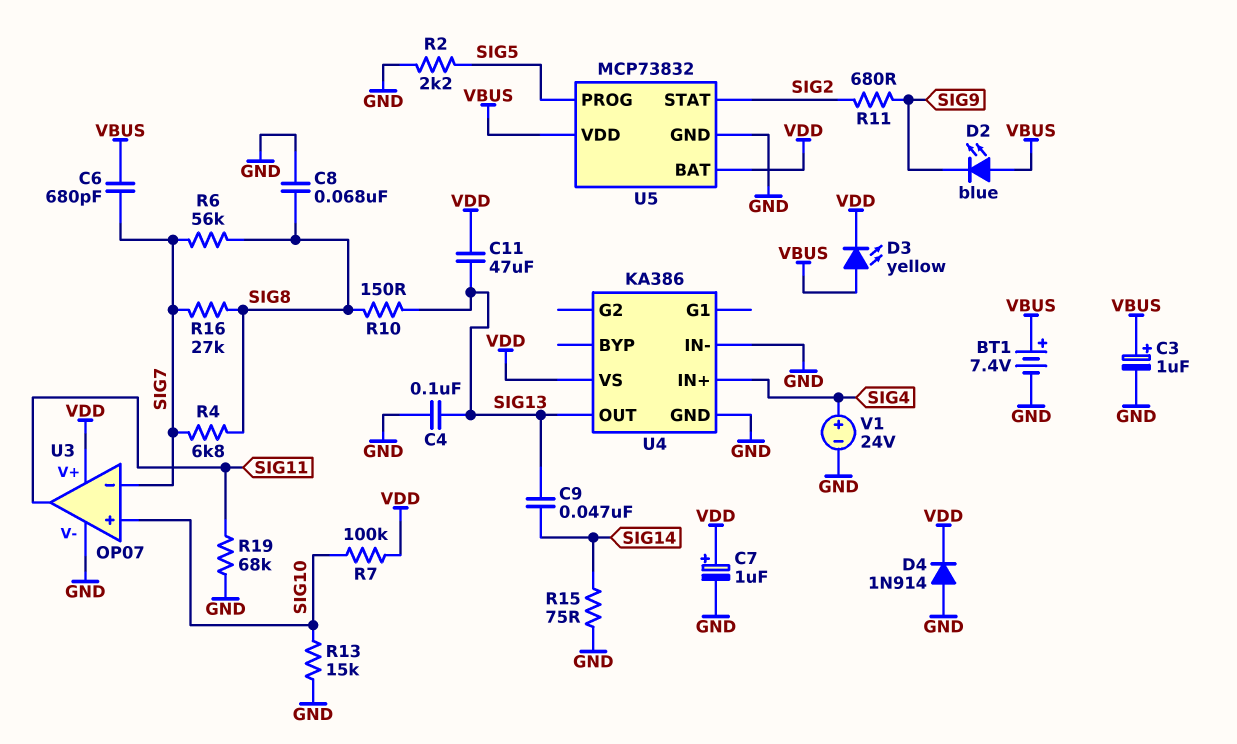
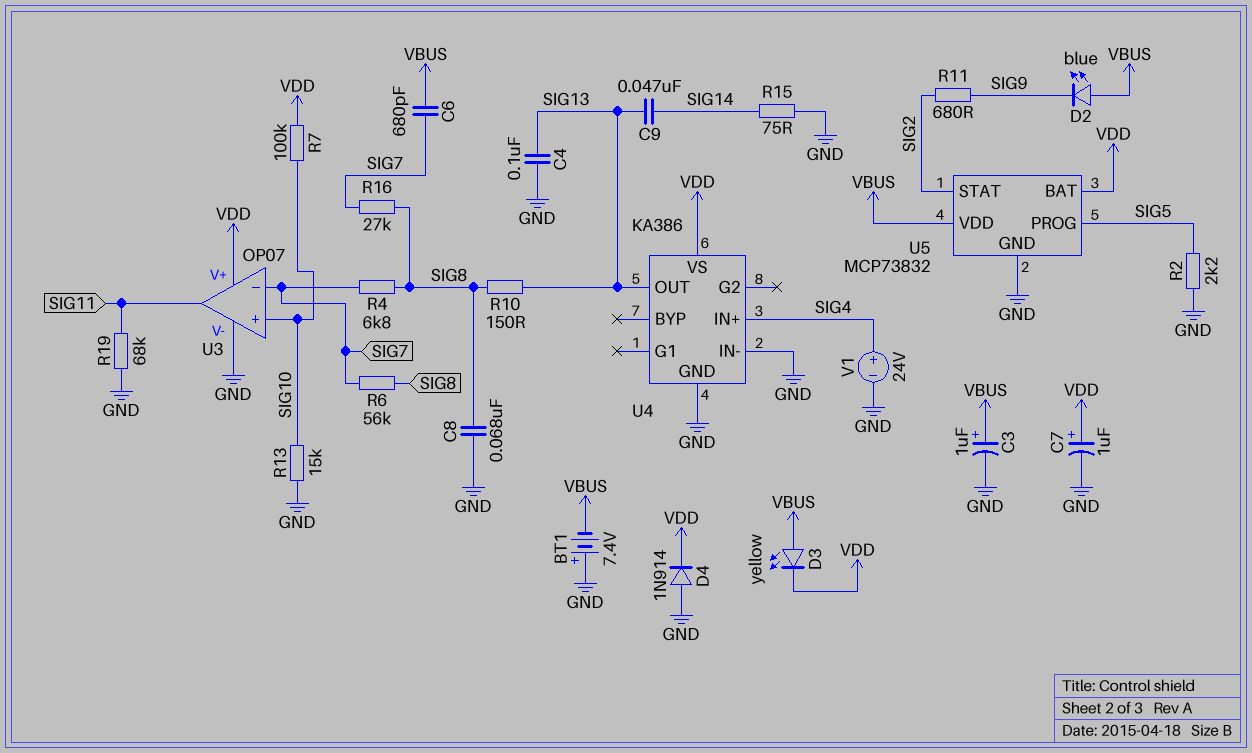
BT1: 7.4V (plus VBUS, minus GND) -> 7.4V (plus GND, minus VBUS)
C11: 47uF (SIG13, VDD) -> none

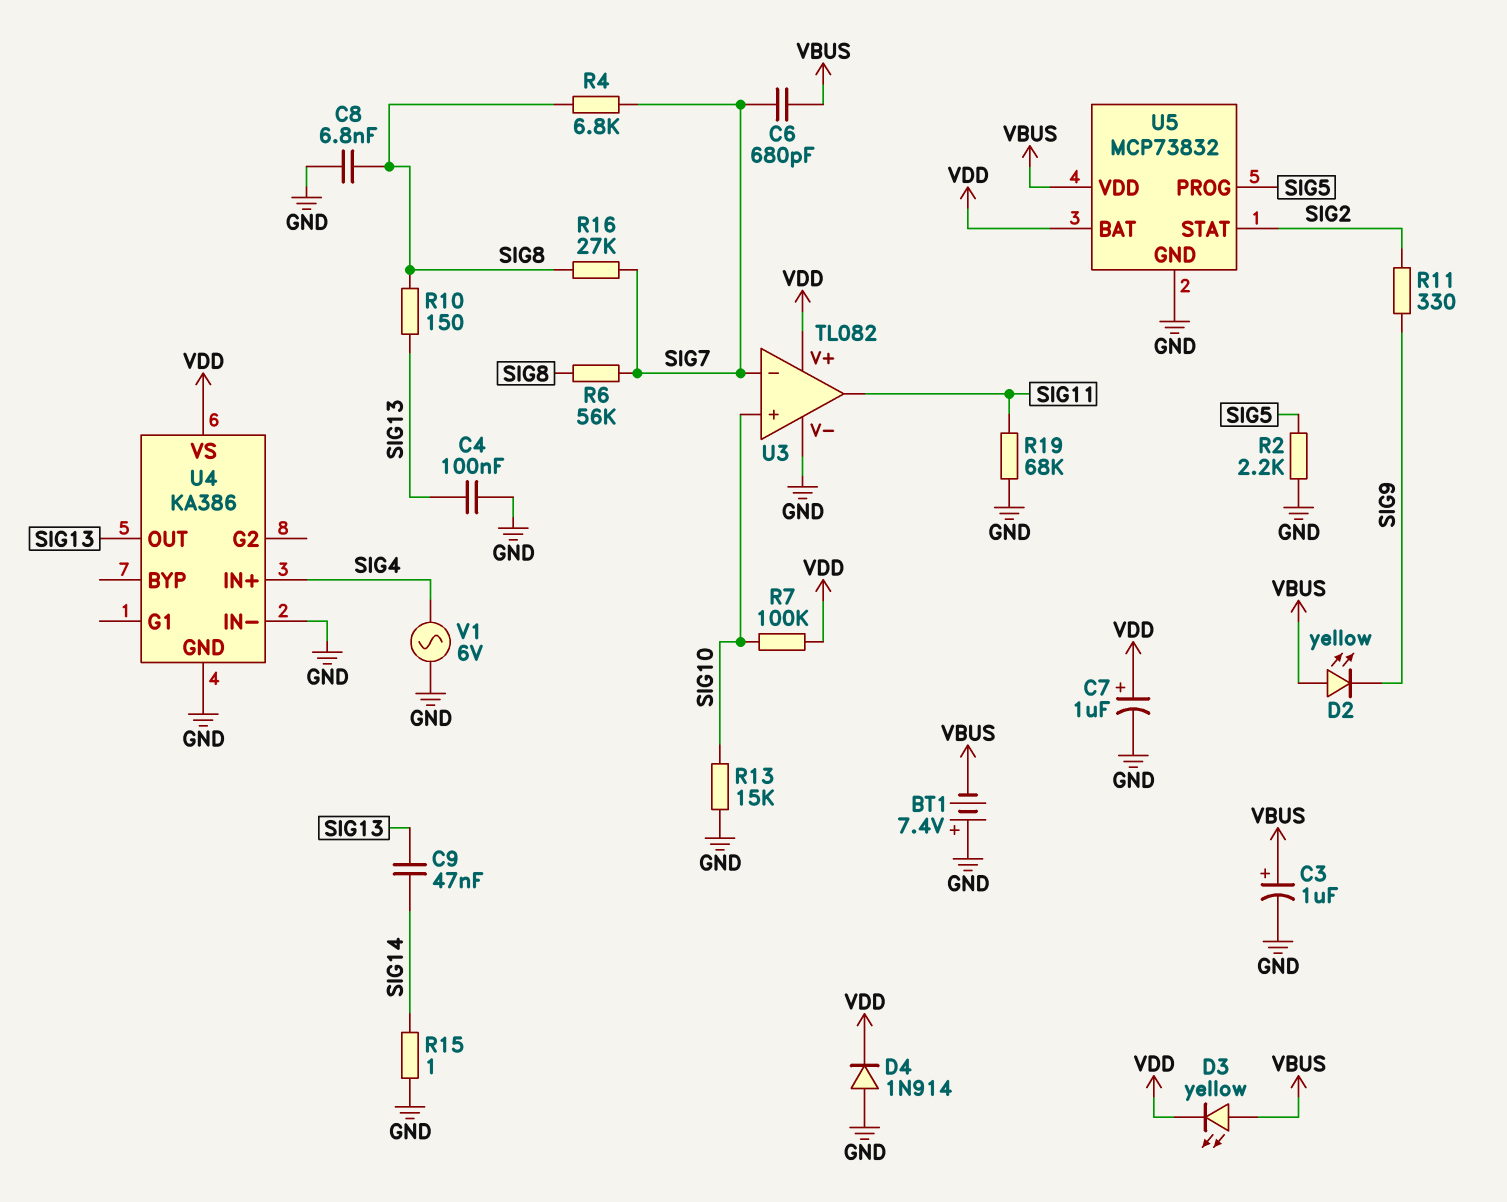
C8: 68nF (GND, SIG8) -> 6.8nF (GND, SIG8)
D2: LED blue (A VBUS, K SIG9) -> LED yellow (A VBUS, K SIG9)
R11: 680 (SIG2, SIG9) -> 330 (SIG2, SIG9)
R15: 75 (GND, SIG14) -> 1 (GND, SIG14)
U3: OP07 -> TL082
V1: 24V (plus SIG4, minus GND) -> AC 6V (GND, SIG4)

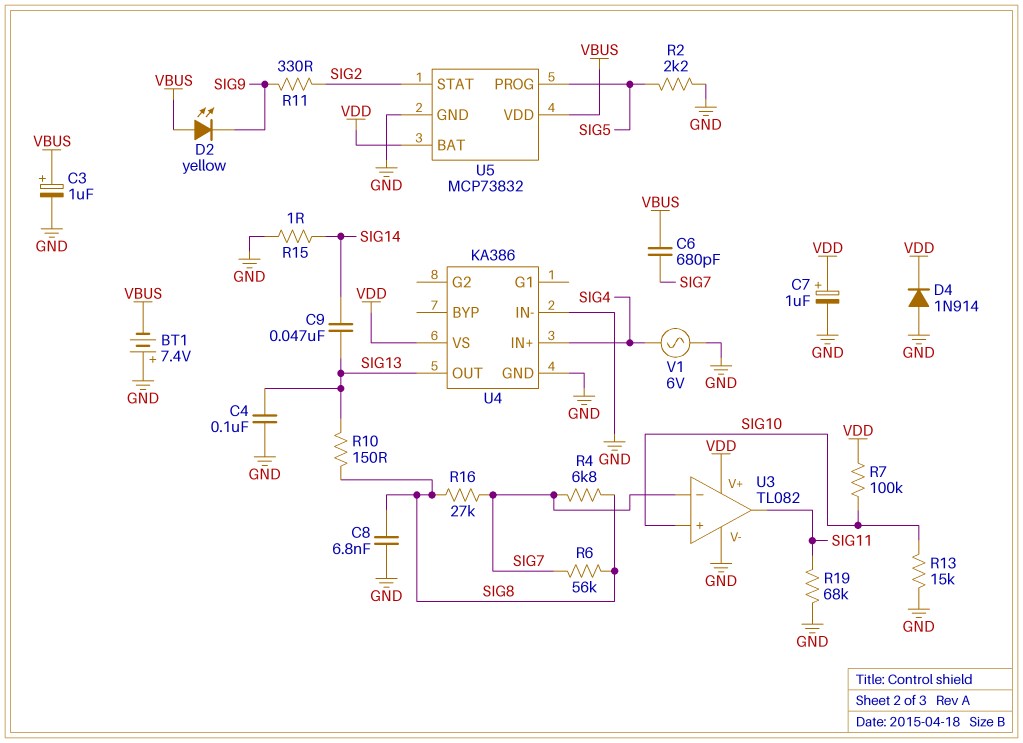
D3: LED yellow (A VBUS, K VDD) -> none

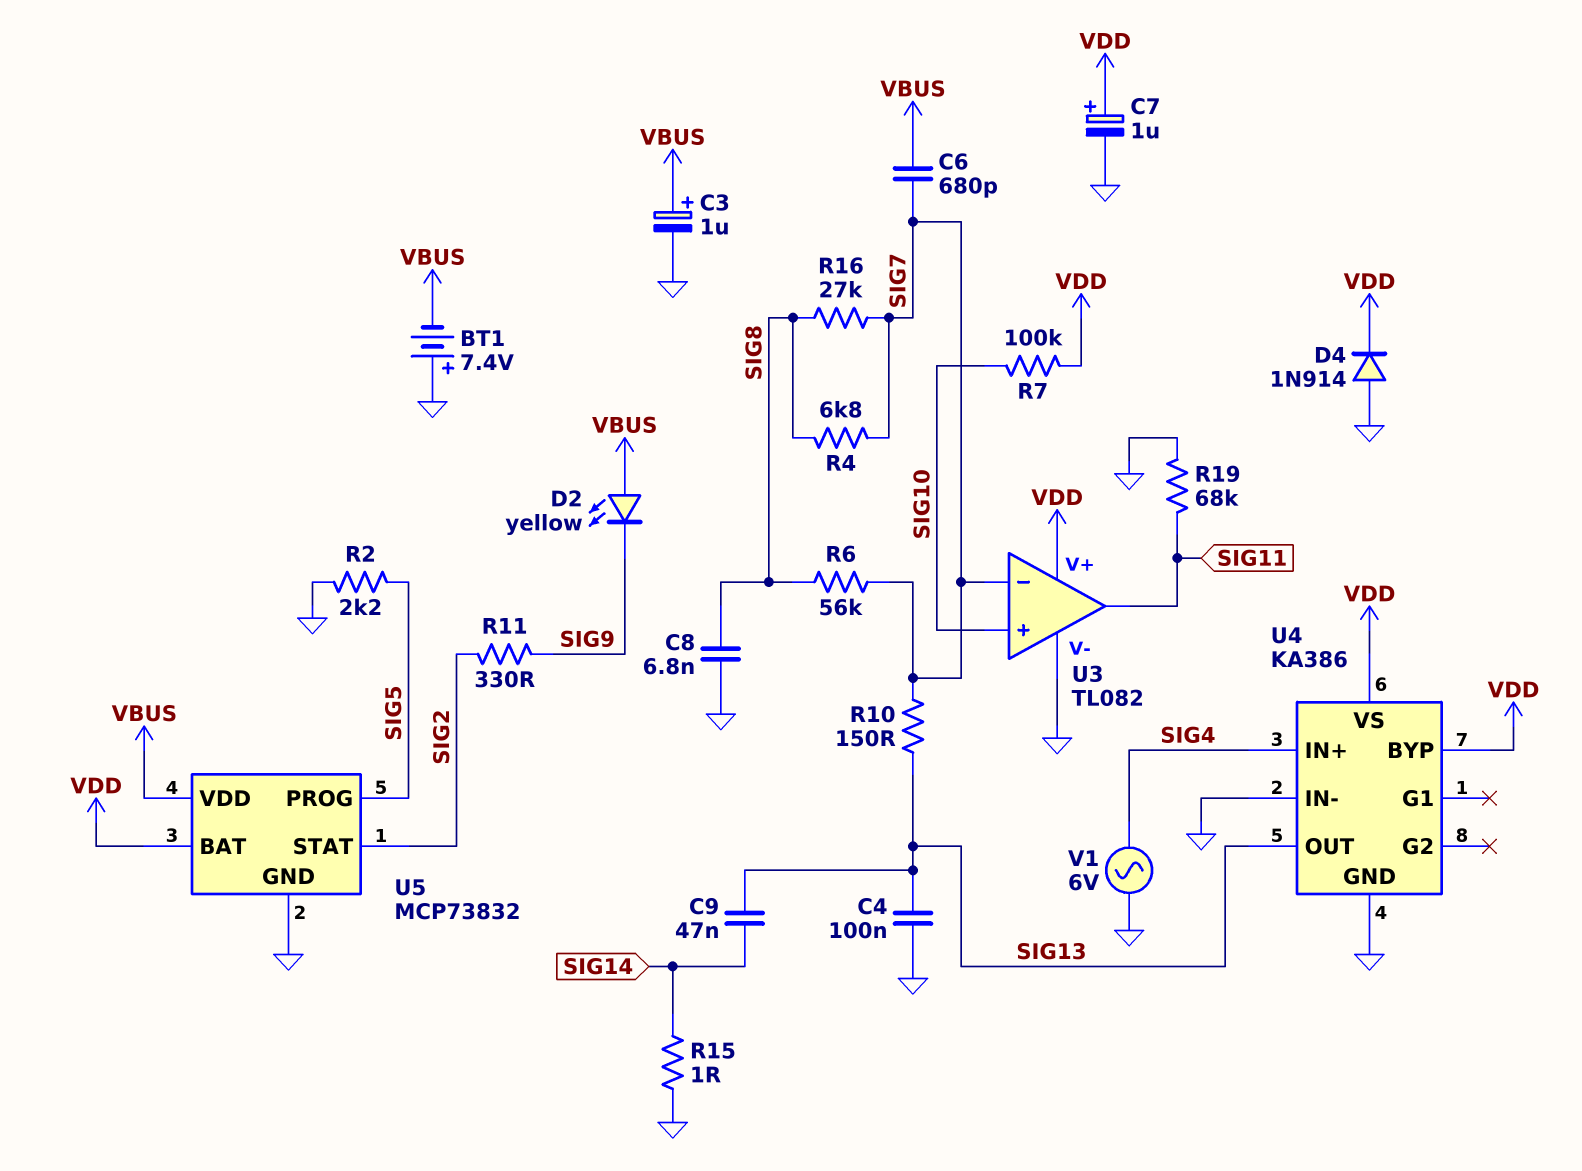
R10: 150 (SIG8, SIG13) -> 150 (SIG7, SIG13)
R13: 15k (GND, SIG10) -> none
U4 pin BYP: none -> VDD

